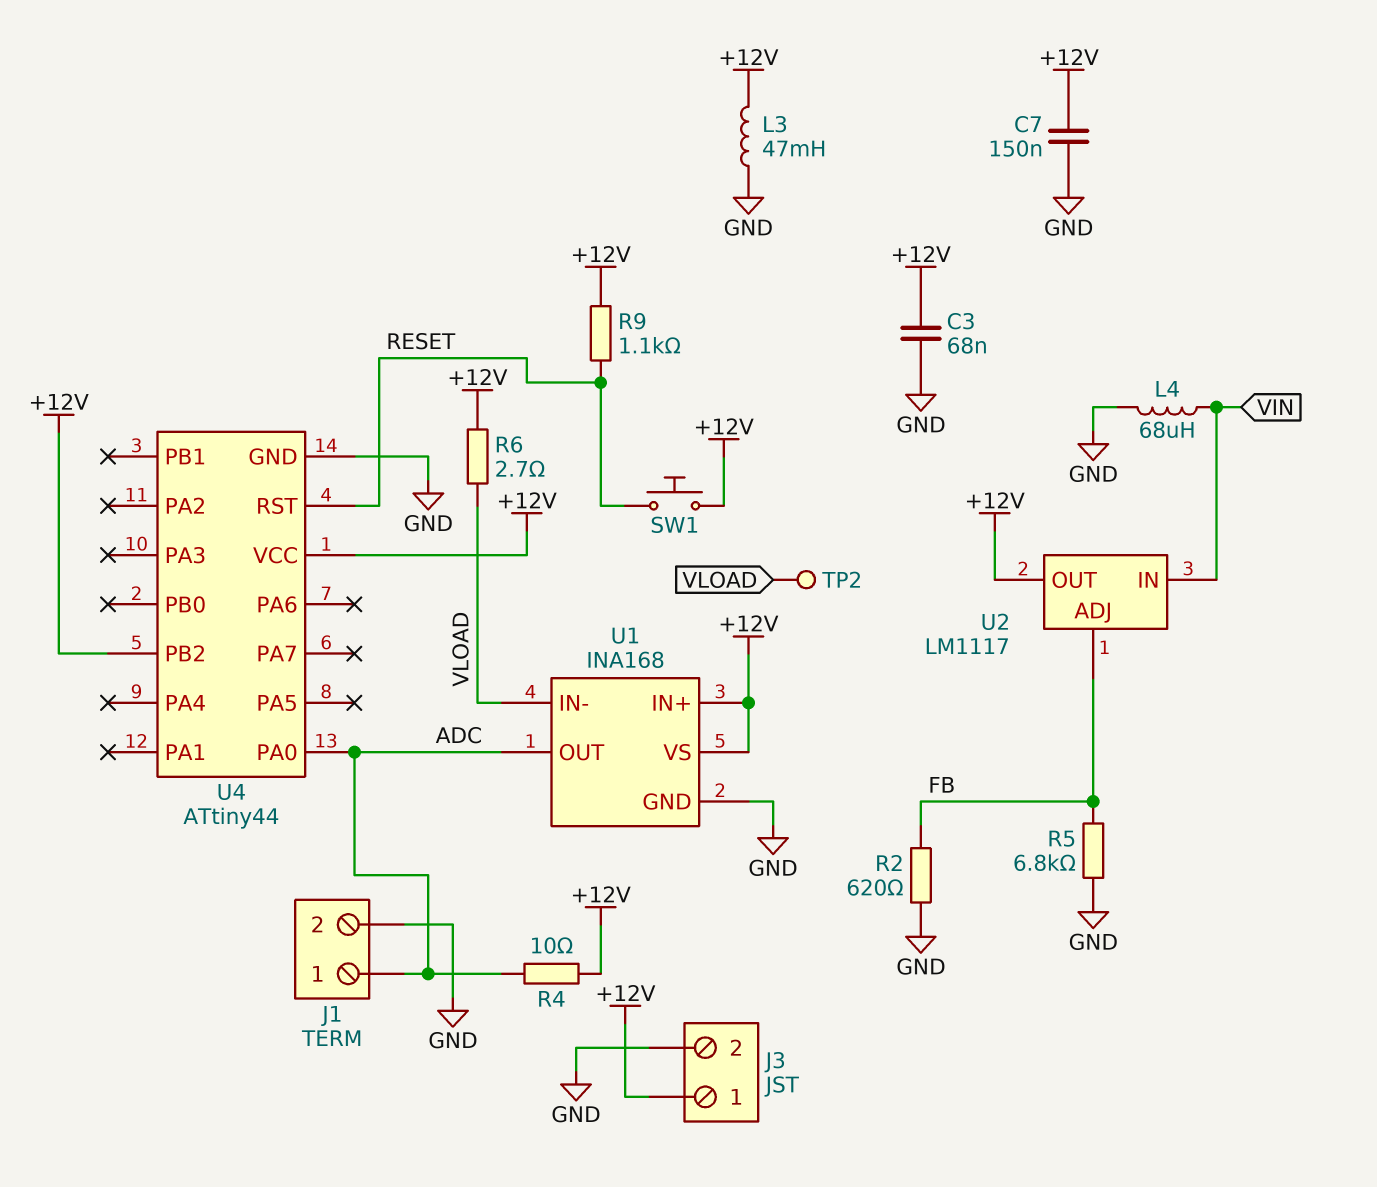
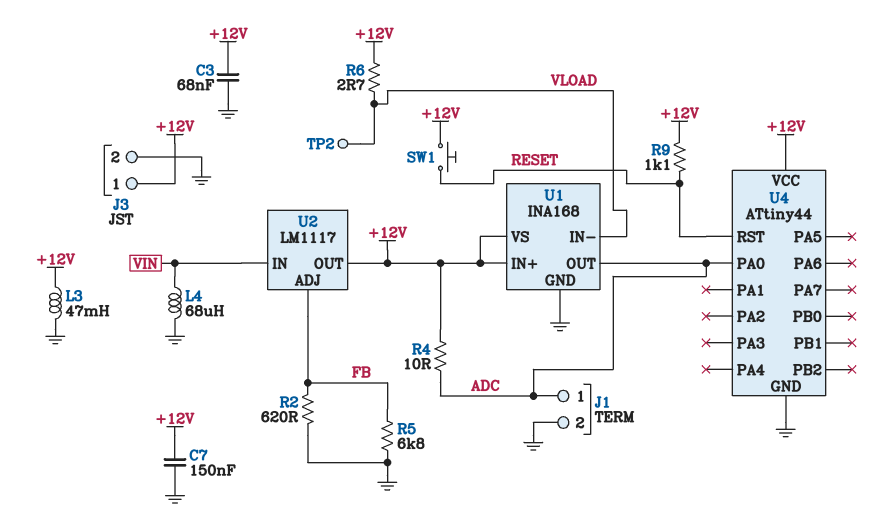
U4 pin PB2: +12V -> none

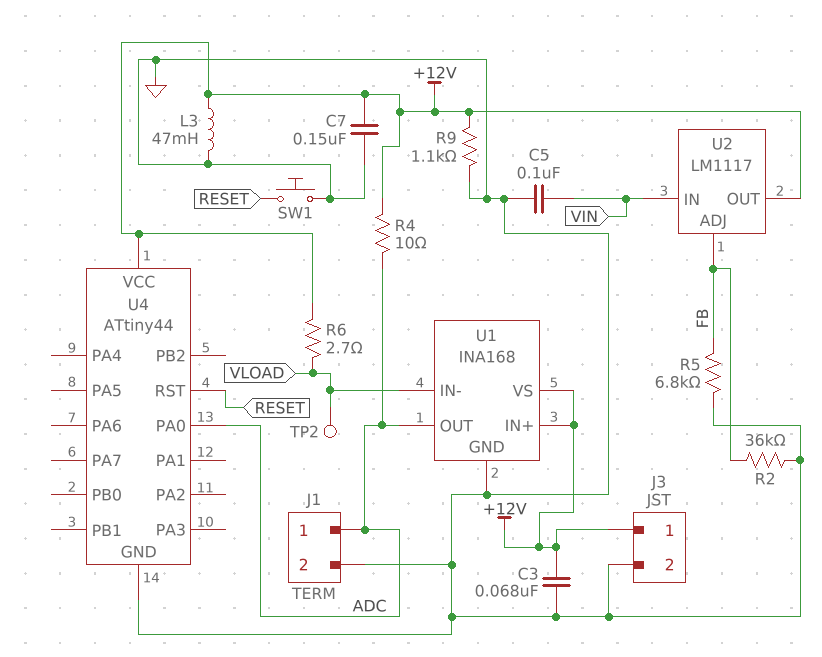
C5: none -> 100nF (GND, VIN)
L4: 68uH (GND, VIN) -> none
R2: 620 (FB, GND) -> 36k (FB, GND)
R9: 1.1k (+12V, RESET) -> 1.1k (+12V, GND)
SW1: button (+12V, RESET) -> button (GND, RESET)

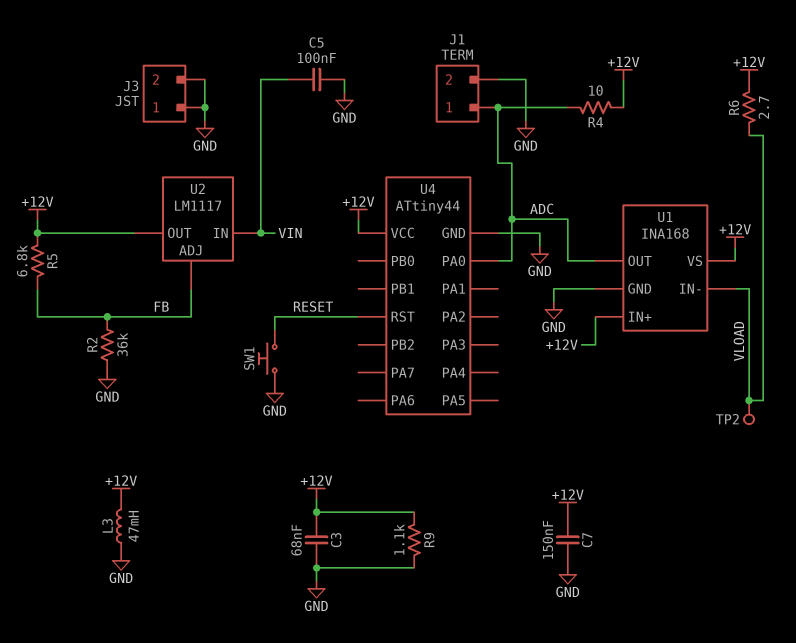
J3 pin 1: +12V -> GND
R5: 6.8k (FB, GND) -> 6.8k (+12V, FB)

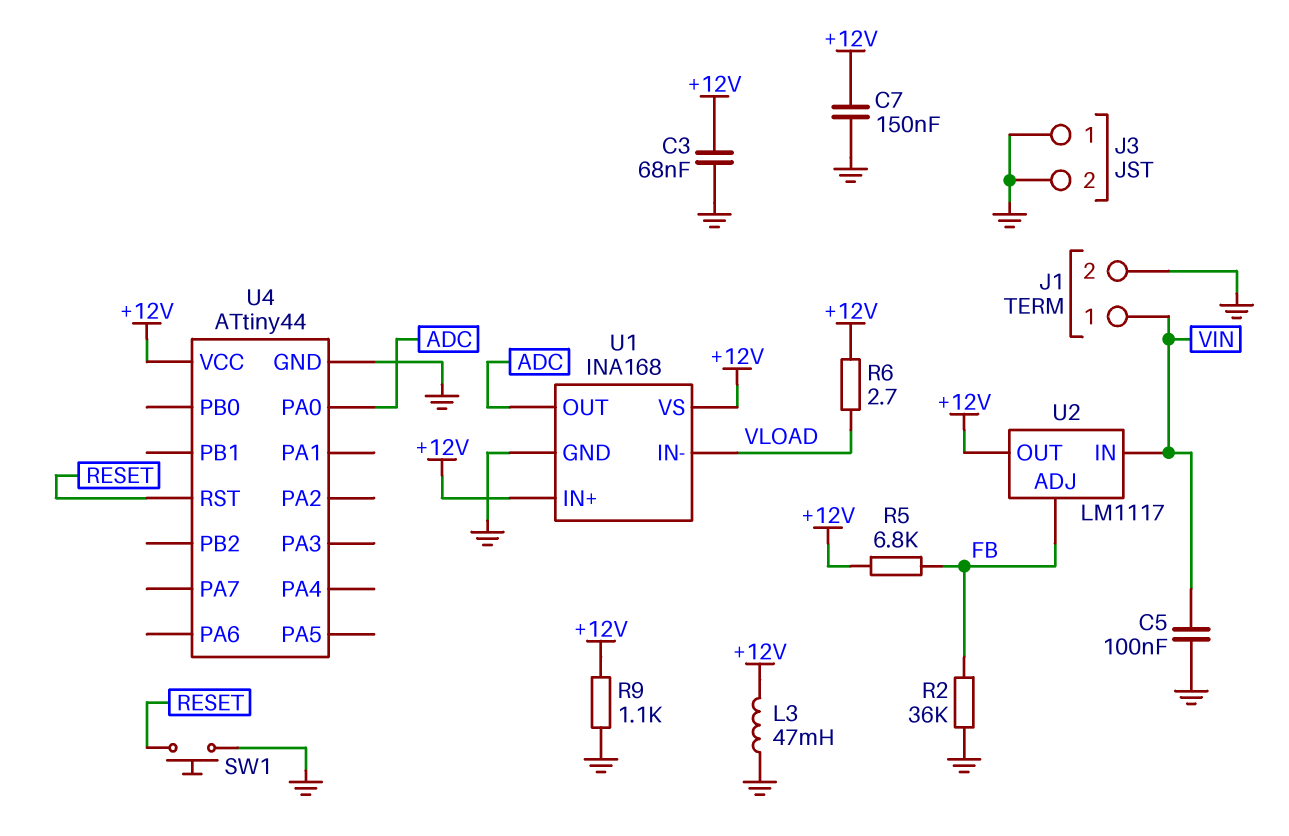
J1 pin 1: ADC -> VIN
R4: 10 (+12V, ADC) -> none
TP2: test point (VLOAD) -> none

